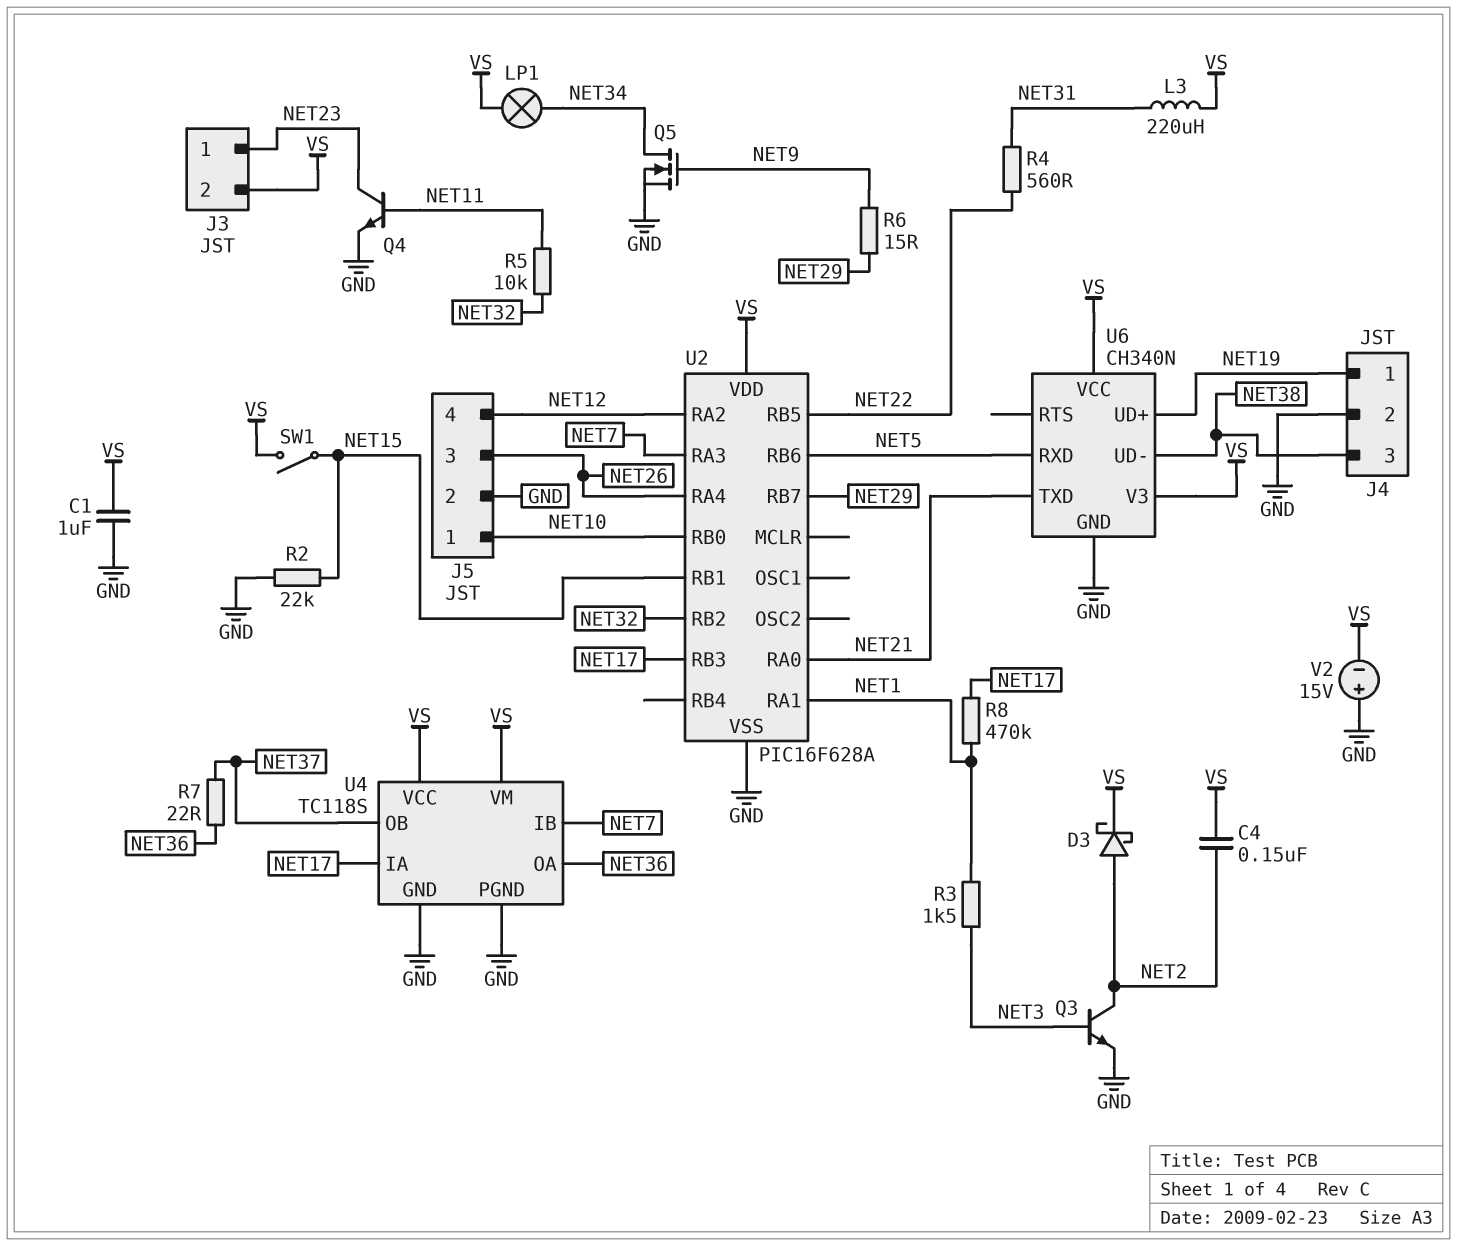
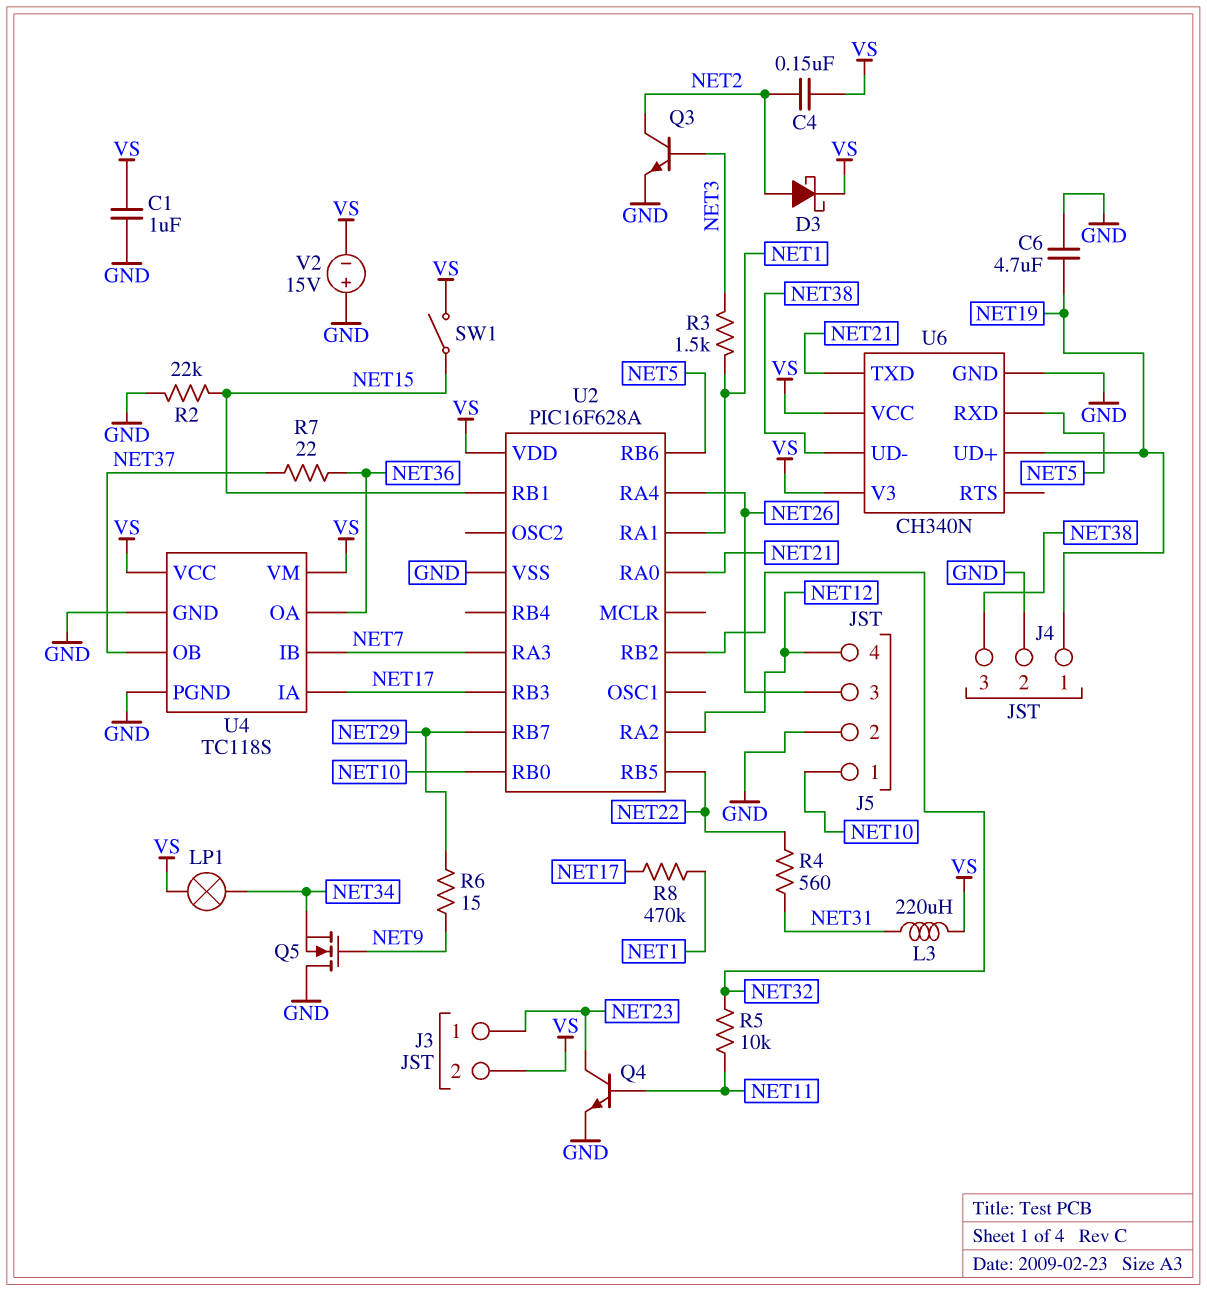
C6: none -> 4.7uF (GND, NET19)
Q5: NMOS (G NET9, D NET34, S GND) -> NMOS (G NET9, D GND, S NET34)

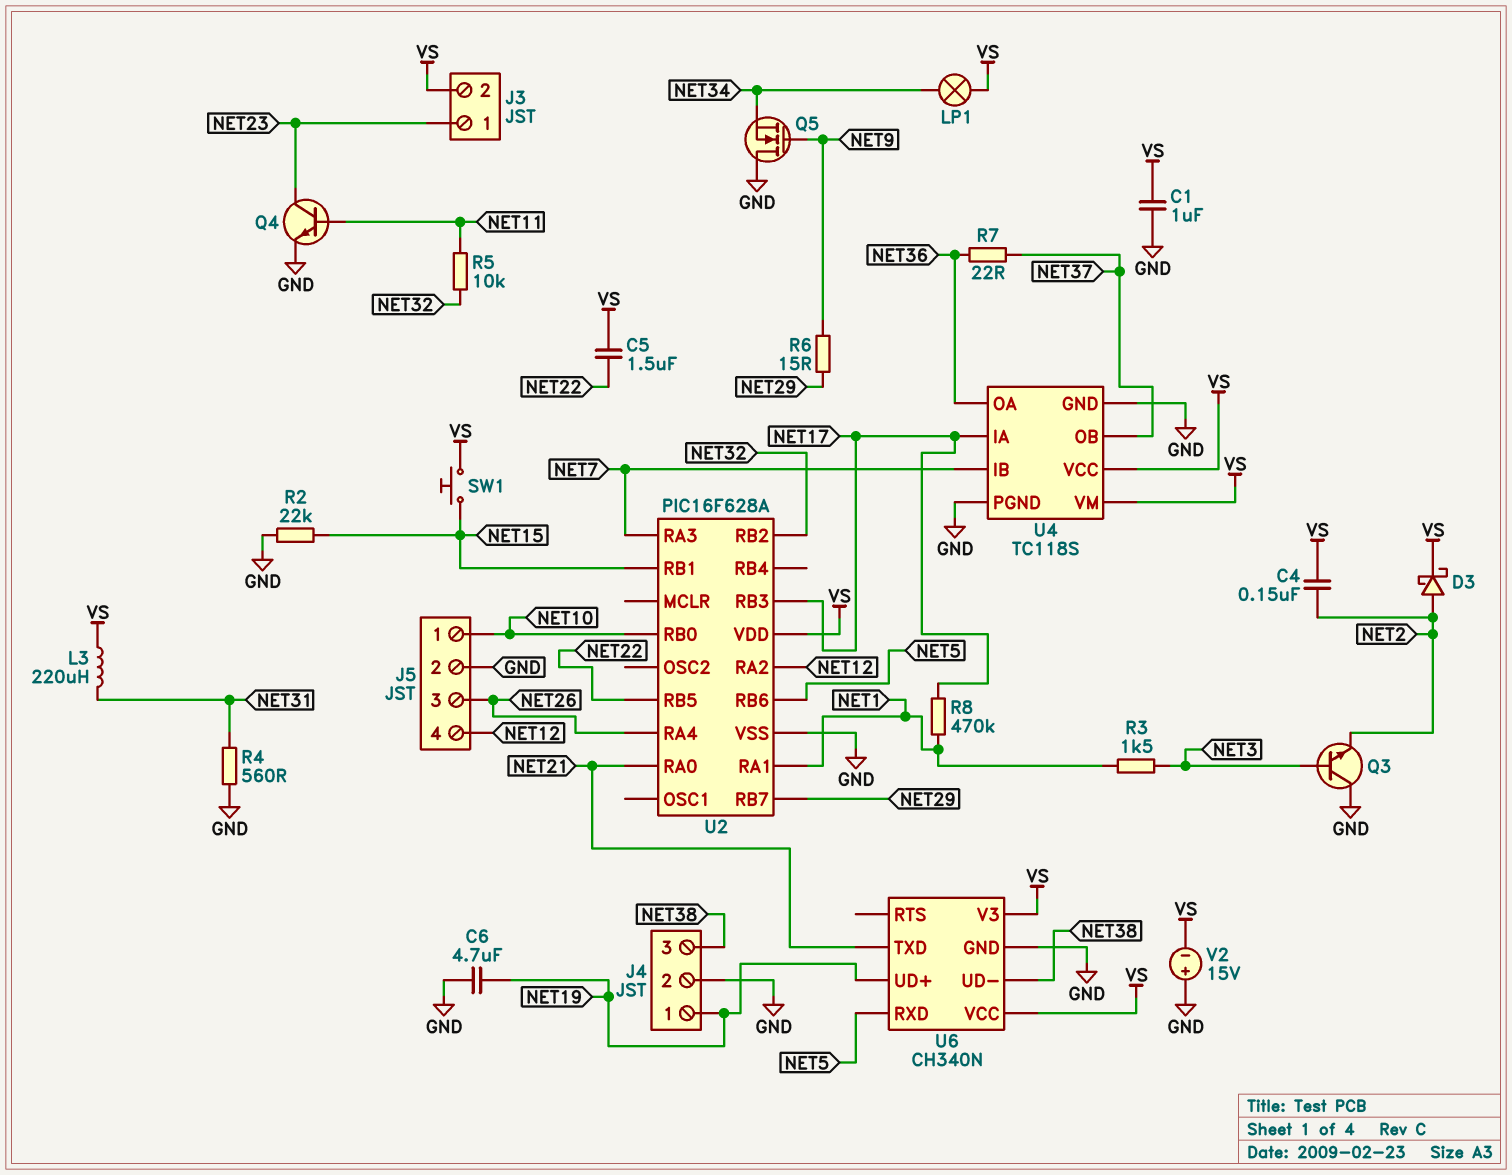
C5: none -> 1.5uF (NET22, VS)
Q3: NPN (B NET3, C NET2, E GND) -> NPN (B NET3, C GND, E NET2)
R4: 560 (NET22, NET31) -> 560 (GND, NET31)
SW1: switch (NET15, VS) -> button (NET15, VS)

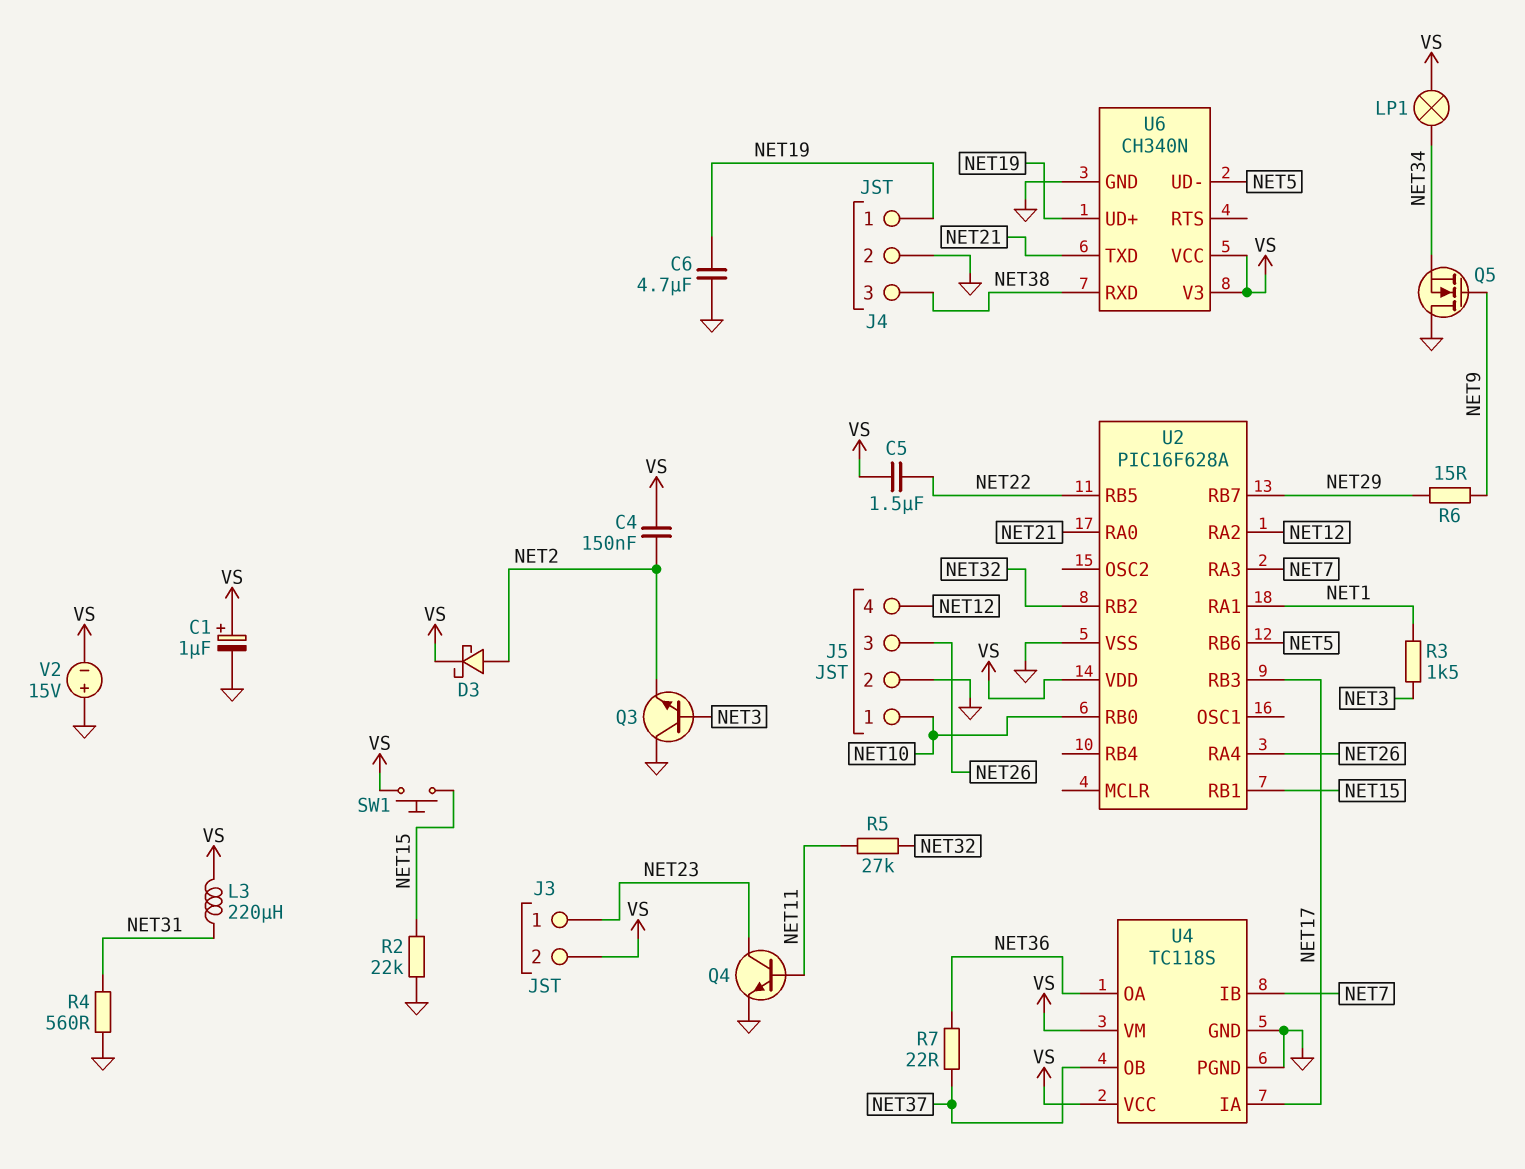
C1: 1uF (GND, VS) -> 1uF (plus VS, minus GND)
R5: 10k (NET11, NET32) -> 27k (NET11, NET32)
R8: 470k (NET1, NET17) -> none
U6 pin RXD: NET5 -> NET38
U6 pin UD-: NET38 -> NET5

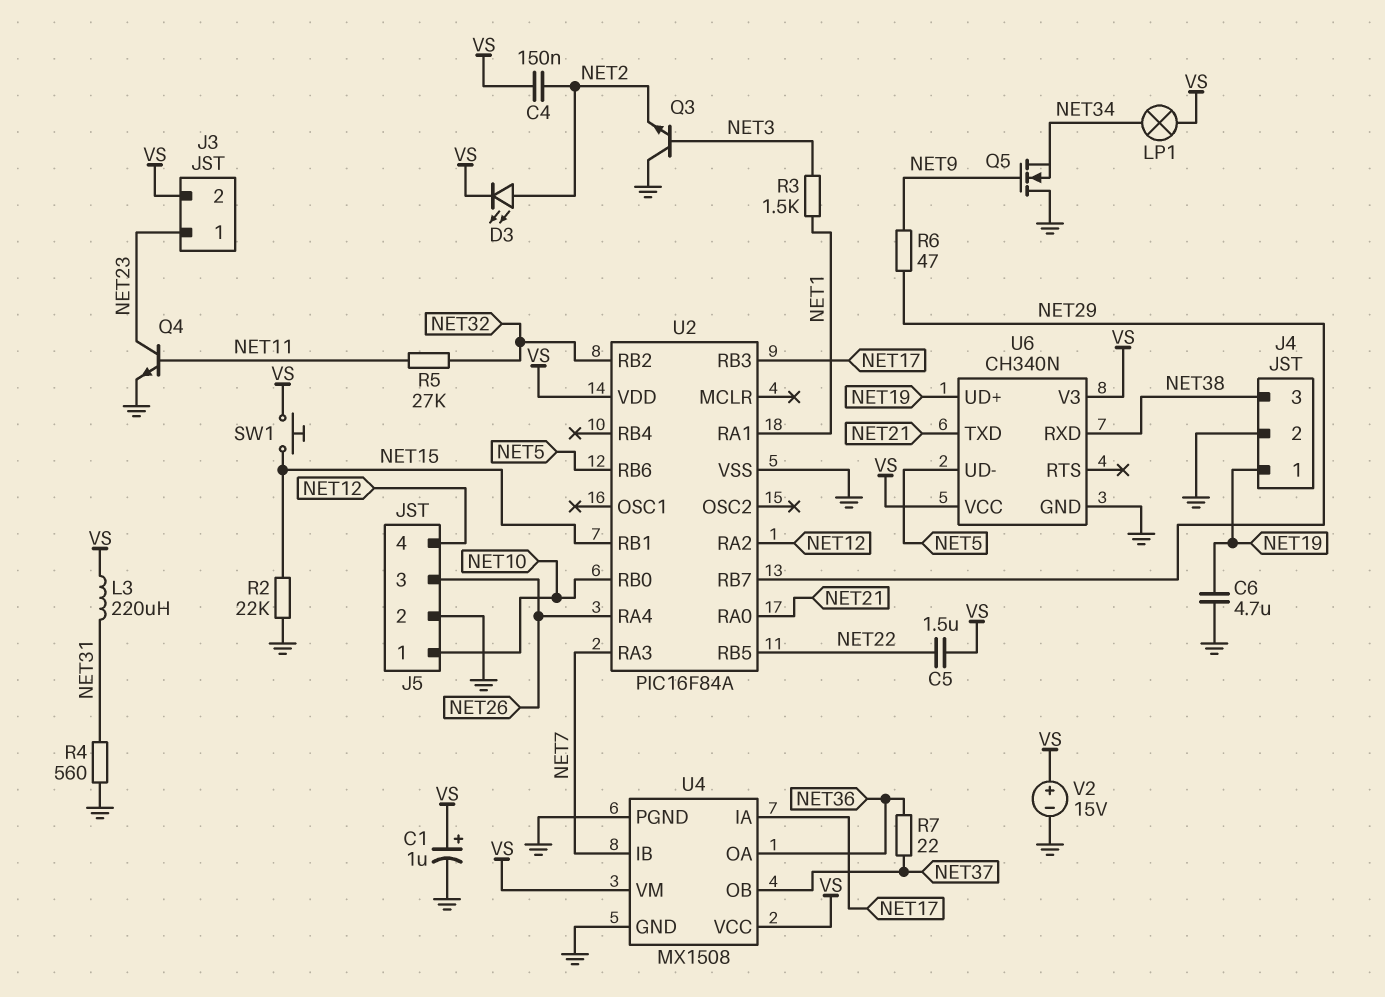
D3: schottky (A NET2, K VS) -> LED (A NET2, K VS)
R6: 15 (NET9, NET29) -> 47 (NET9, NET29)
U2: PIC16F628A -> PIC16F84A
U4: TC118S -> MX1508
V2: 15V (plus GND, minus VS) -> 15V (plus VS, minus GND)

